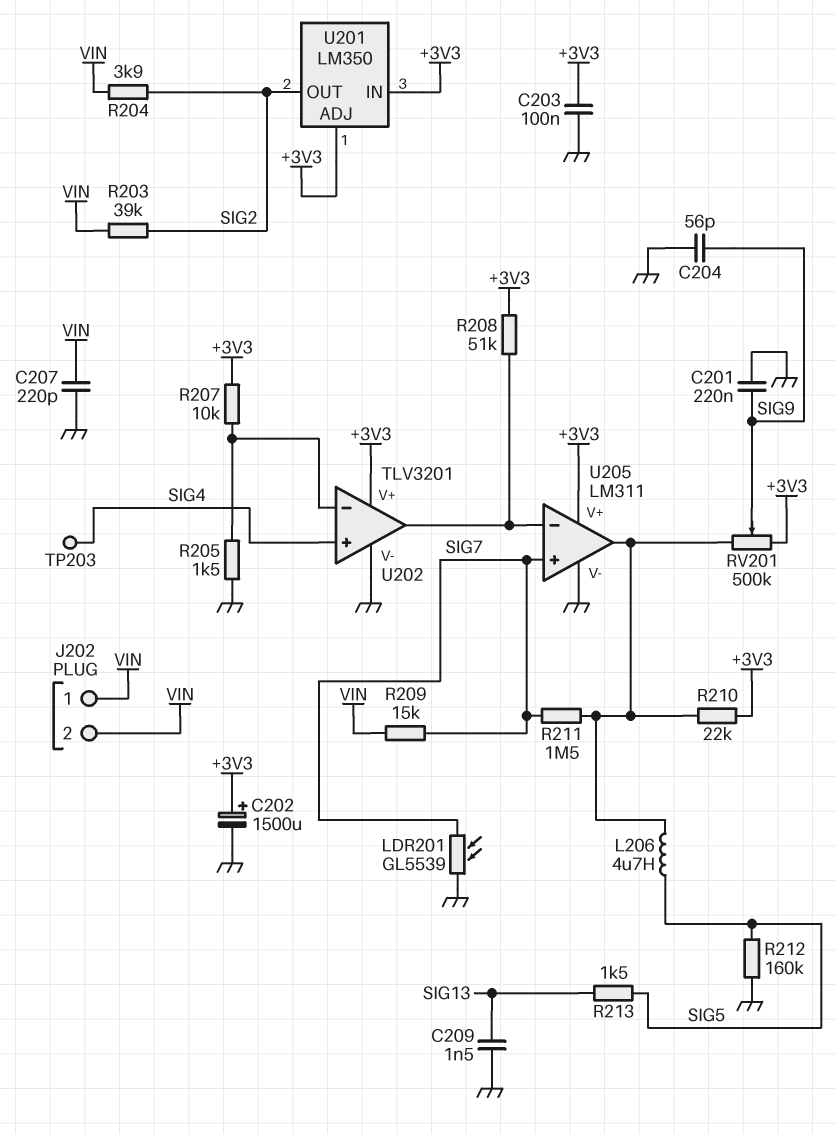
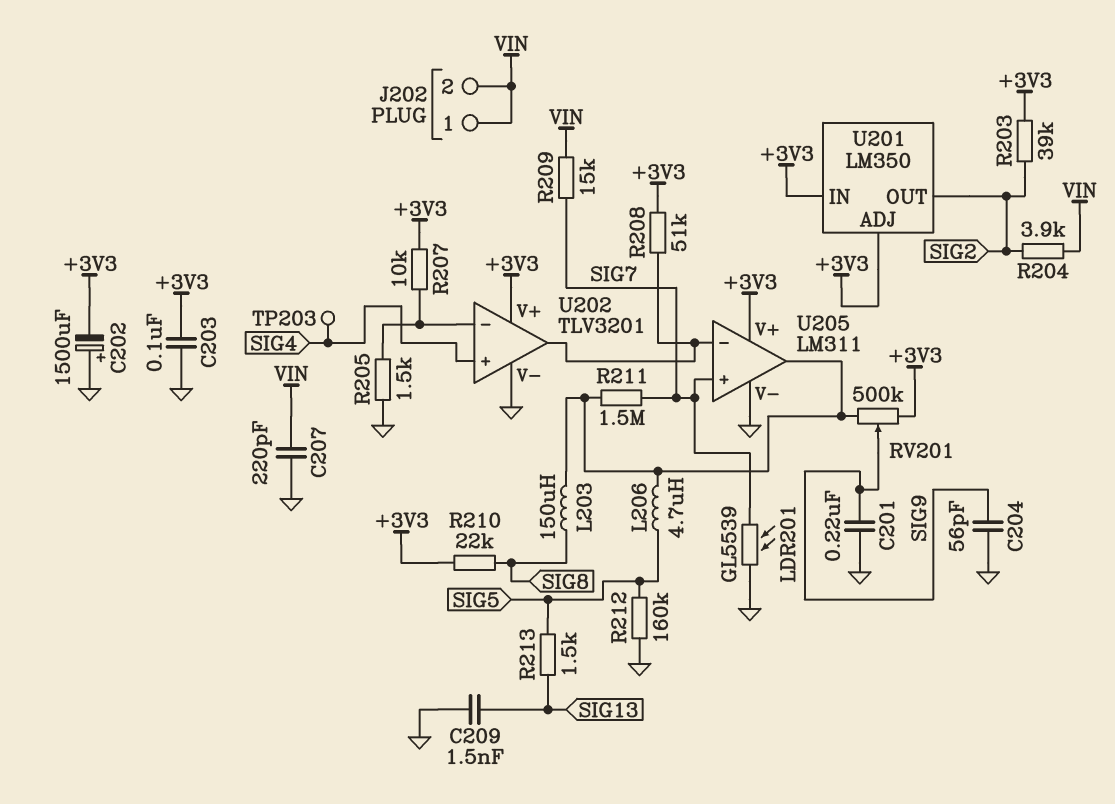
C202: 1500uF (plus +3V3, minus GND) -> 1500uF (plus GND, minus +3V3)
L203: none -> 150uH (SIG8, U205/out)
R203: 39k (SIG2, VIN) -> 39k (+3V3, SIG2)
R210: 22k (+3V3, U205/out) -> 22k (+3V3, SIG8)

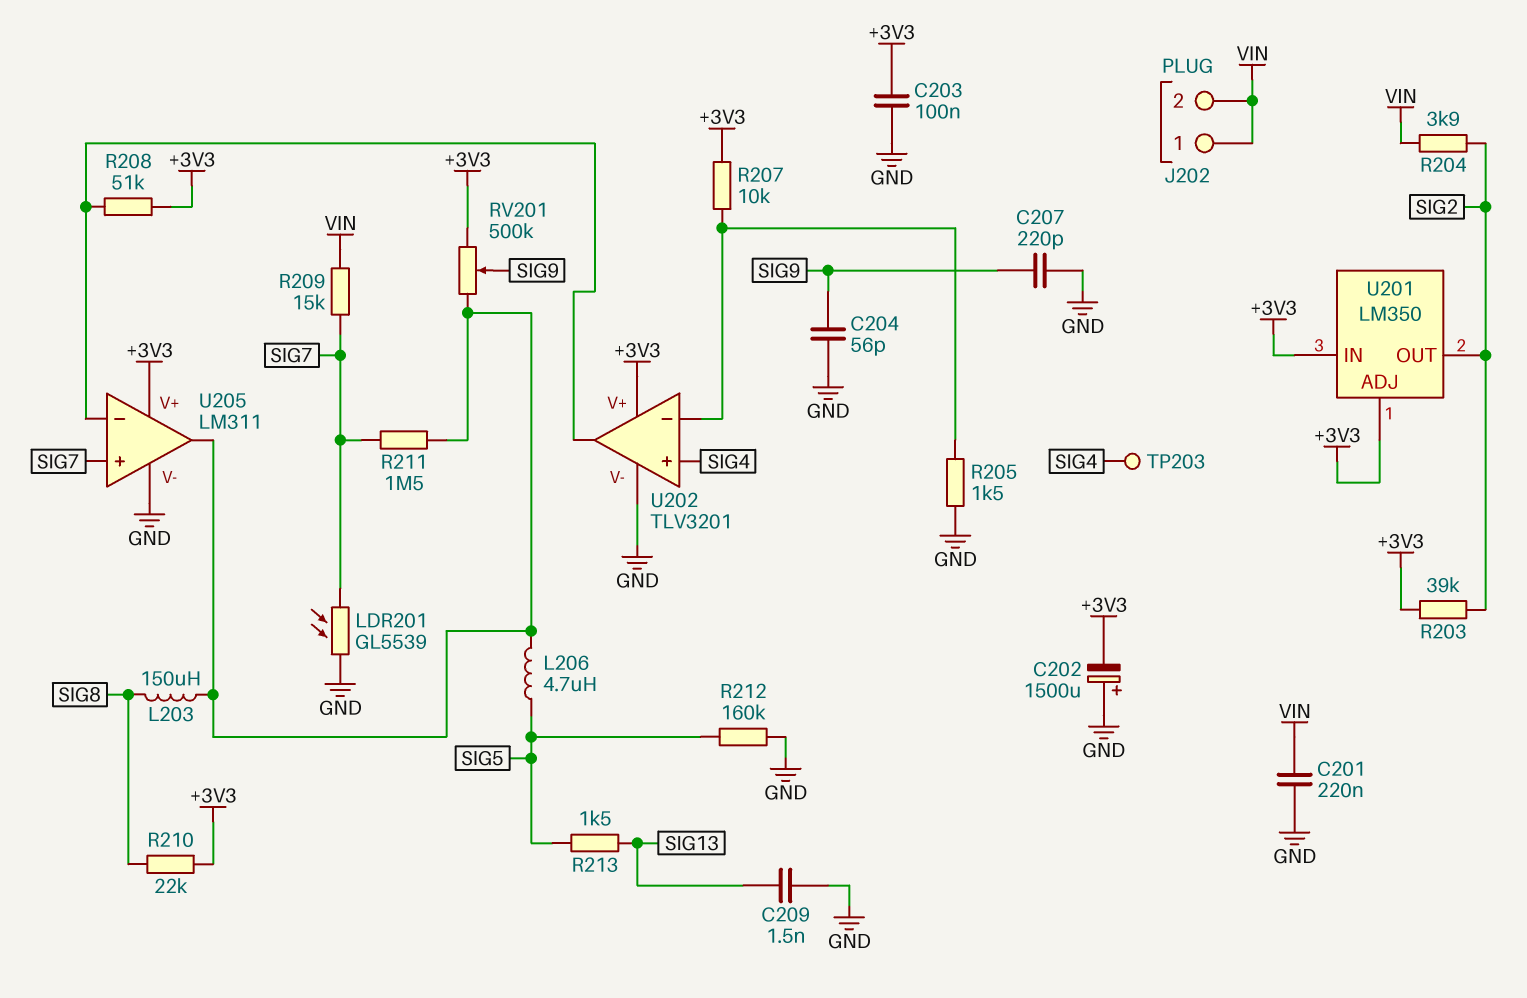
C201: 220nF (GND, SIG9) -> 220nF (GND, VIN)
C207: 220pF (GND, VIN) -> 220pF (GND, SIG9)

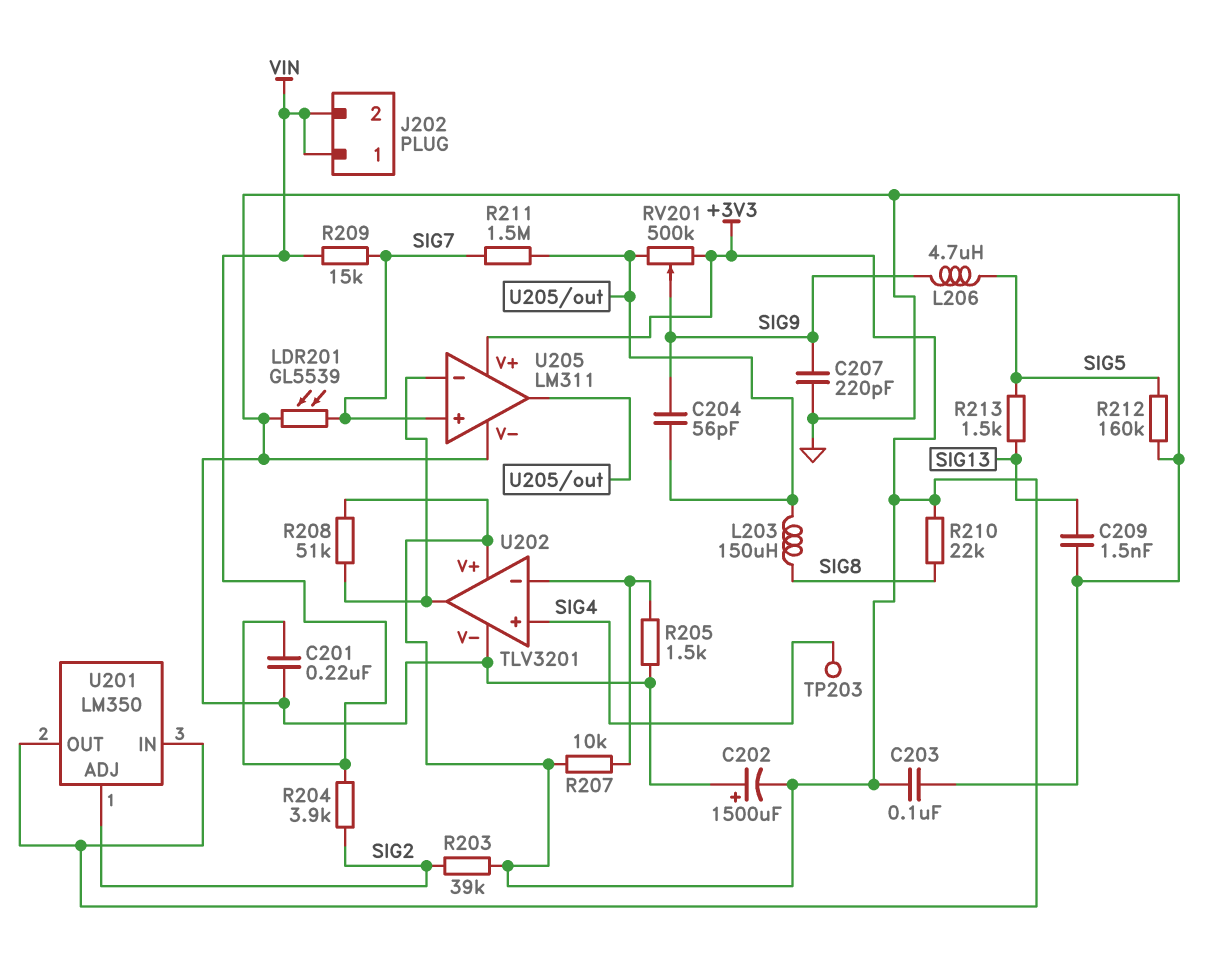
C204: 56pF (GND, SIG9) -> 56pF (SIG9, U205/out)
L206: 4.7uH (SIG5, U205/out) -> 4.7uH (SIG5, SIG9)
U201 pin ADJ: +3V3 -> SIG2
U201 pin OUT: SIG2 -> +3V3

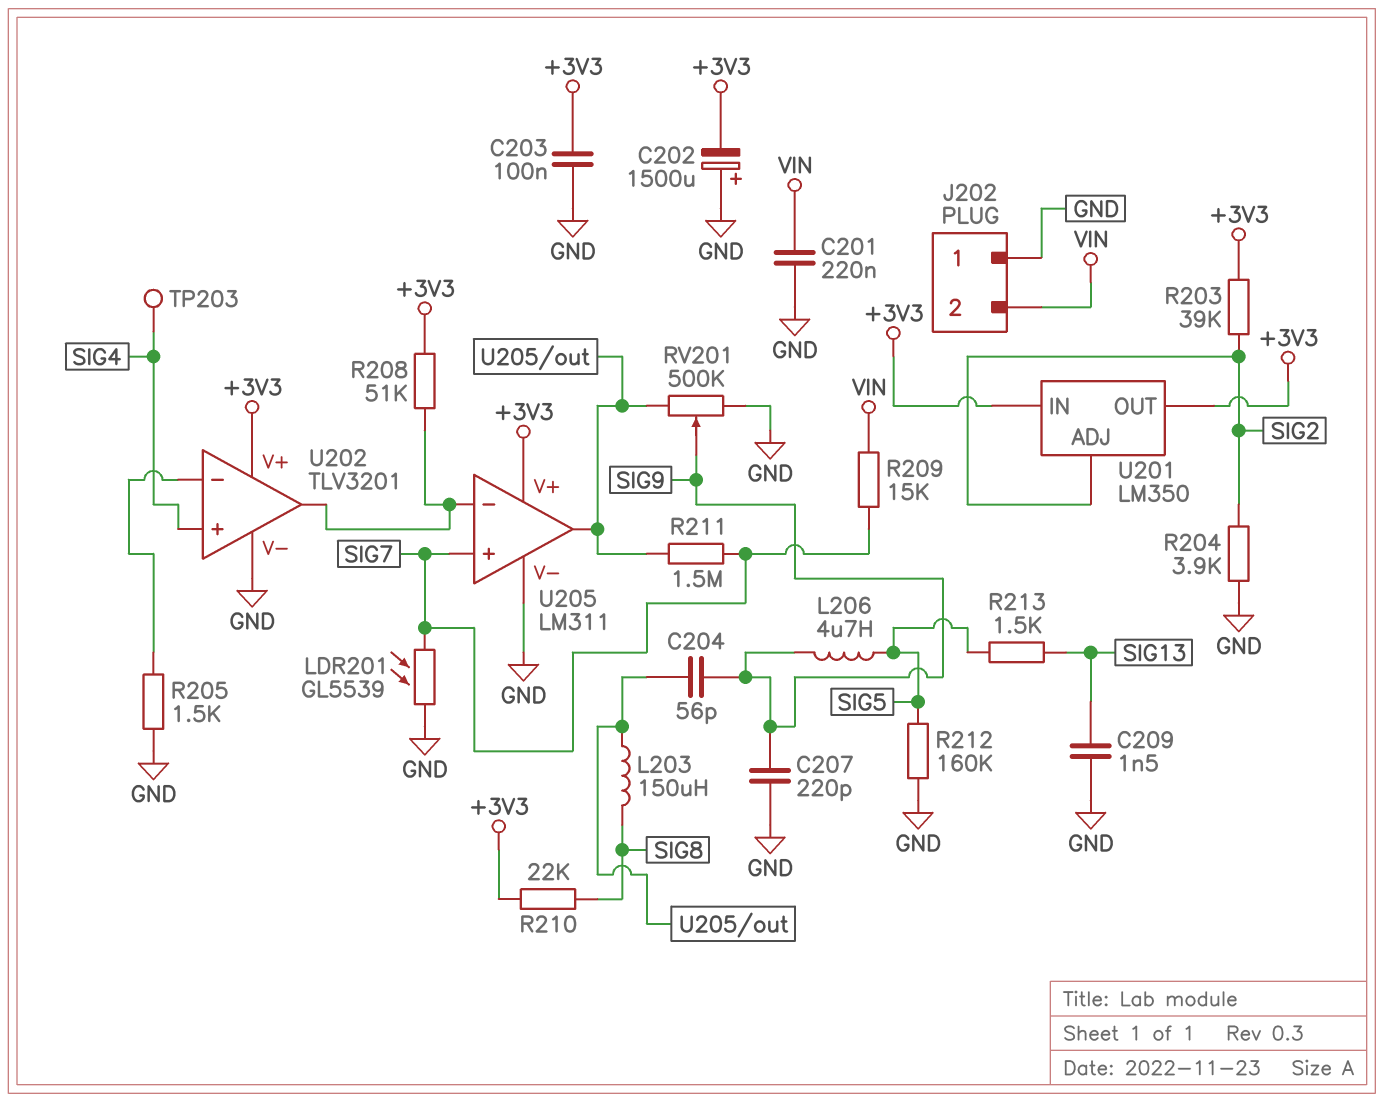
J202 pin 1: VIN -> GND
R204: 3.9k (SIG2, VIN) -> 3.9k (GND, SIG2)
R207: 10k (+3V3, U202/in-) -> none
RV201: 500k (+3V3, U205/out, wiper SIG9) -> 500k (GND, U205/out, wiper SIG9)

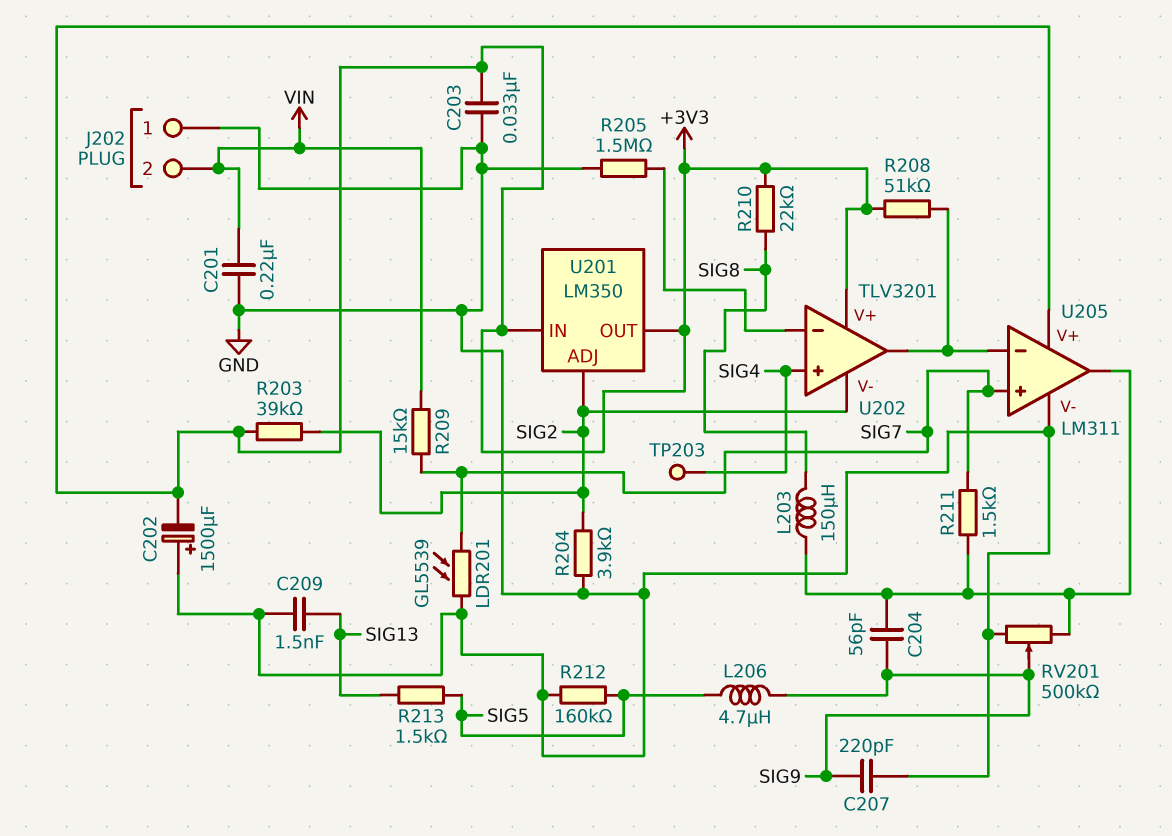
C203: 100nF (+3V3, GND) -> 33nF (+3V3, GND)
R205: 1.5k (GND, U202/in-) -> 1.5M (GND, U202/in-)
R211: 1.5M (SIG7, U205/out) -> 1.5k (SIG7, U205/out)
U202 pin V-: GND -> SIG2

